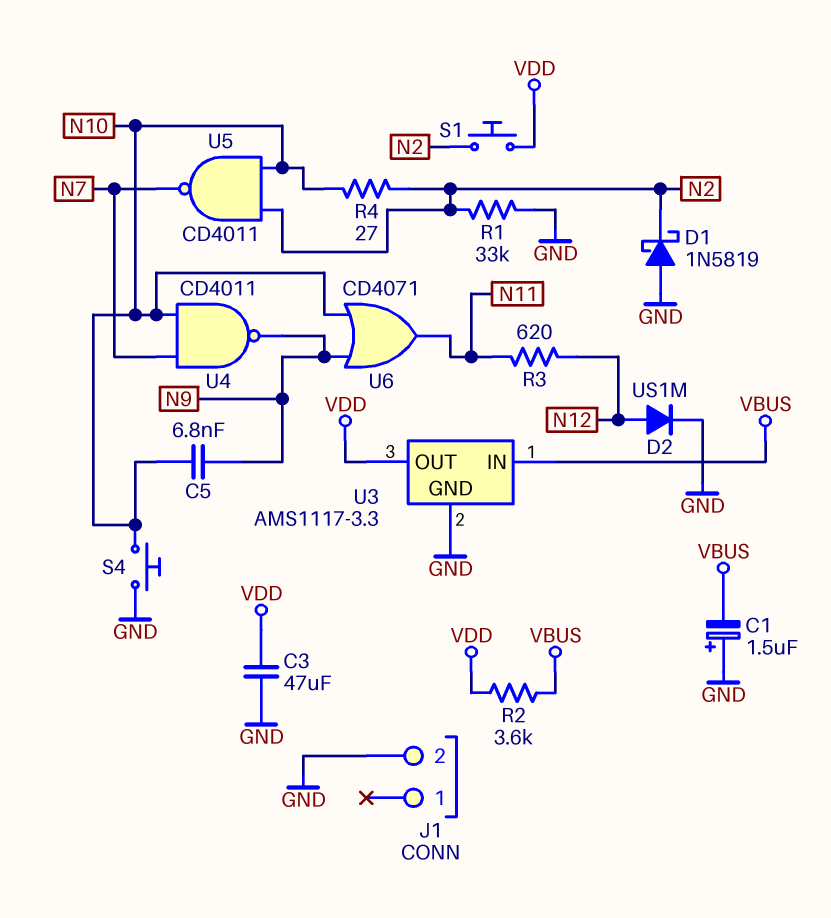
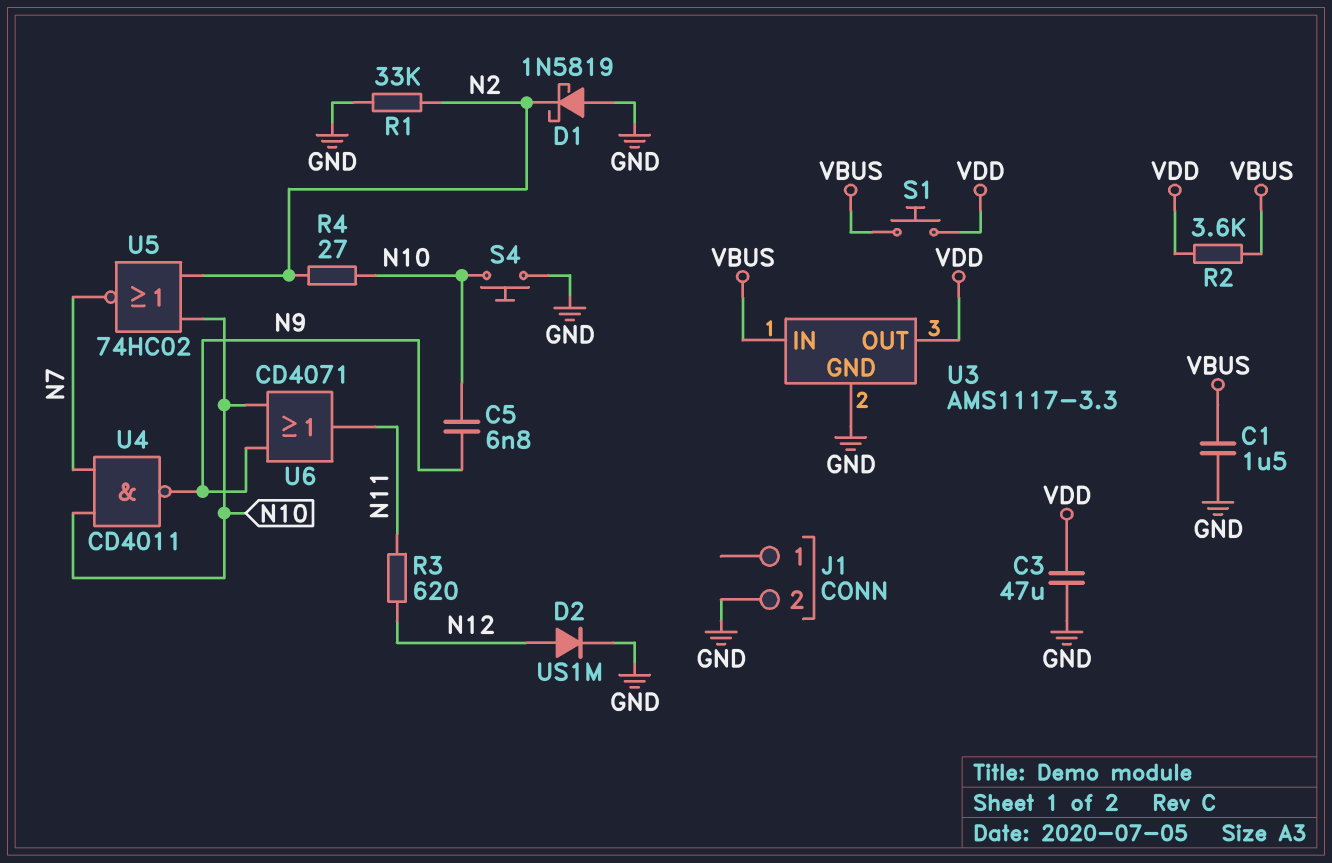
C1: 1.5uF (plus GND, minus VBUS) -> 1.5uF (GND, VBUS)
S1: button (N2, VDD) -> button (VBUS, VDD)
U5: NAND CD4011 (in N2, in N10, out N7) -> NOR 74HC02 (in N2, in N10, out N7)

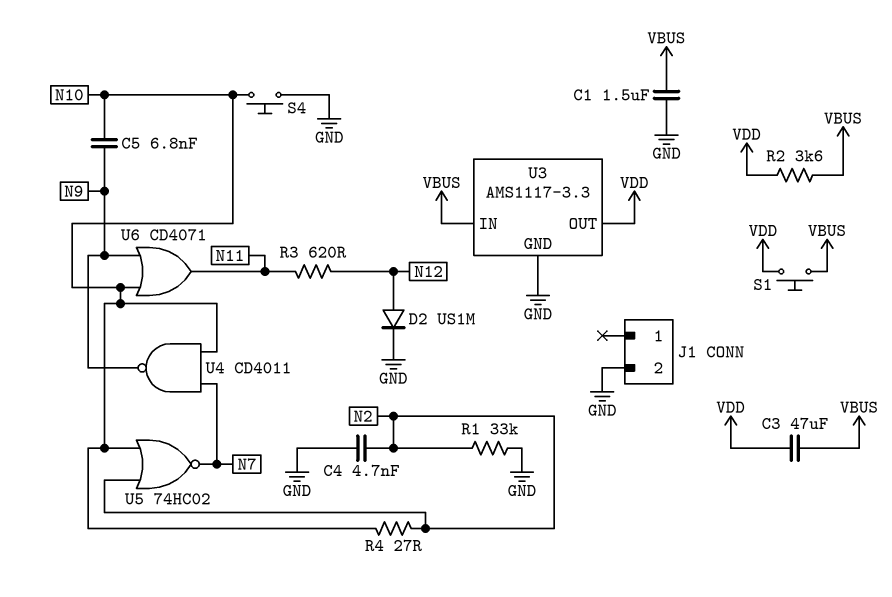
C3: 47uF (GND, VDD) -> 47uF (VBUS, VDD)
C4: none -> 4.7nF (GND, N2)
D1: schottky 1N5819 (A GND, K N2) -> none

